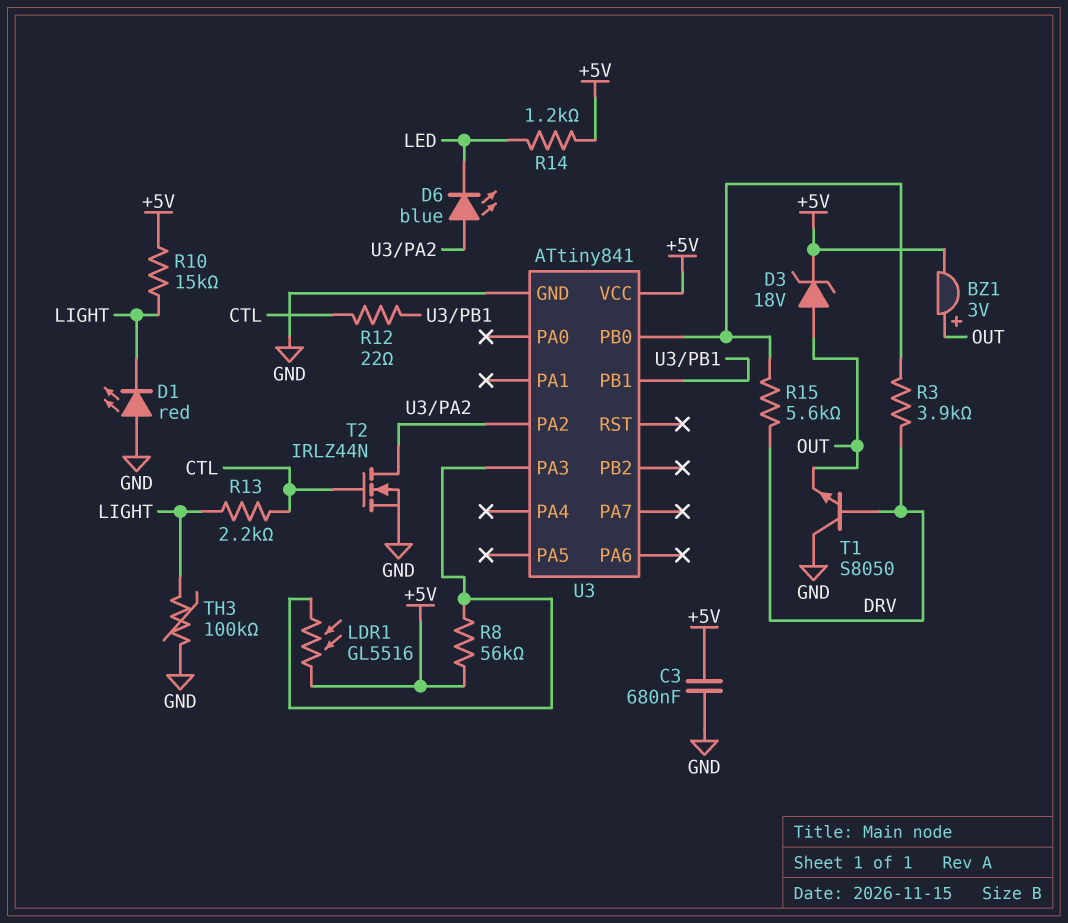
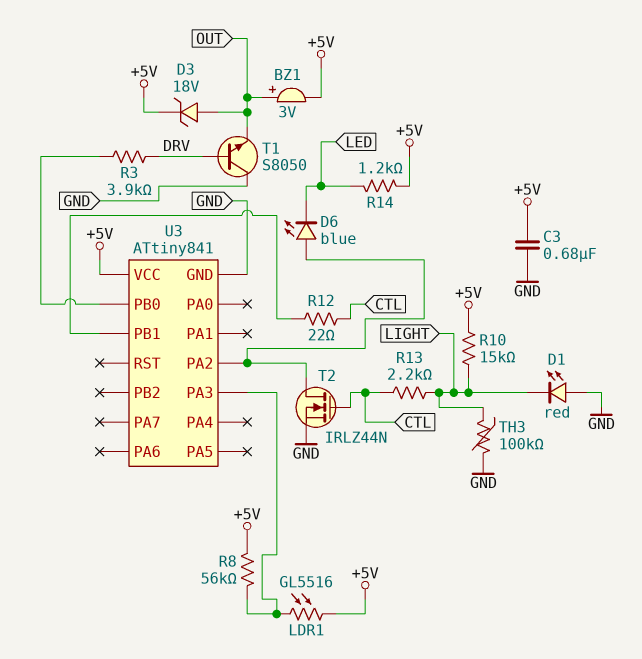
R15: 5.6k (DRV, U3/PB0) -> none

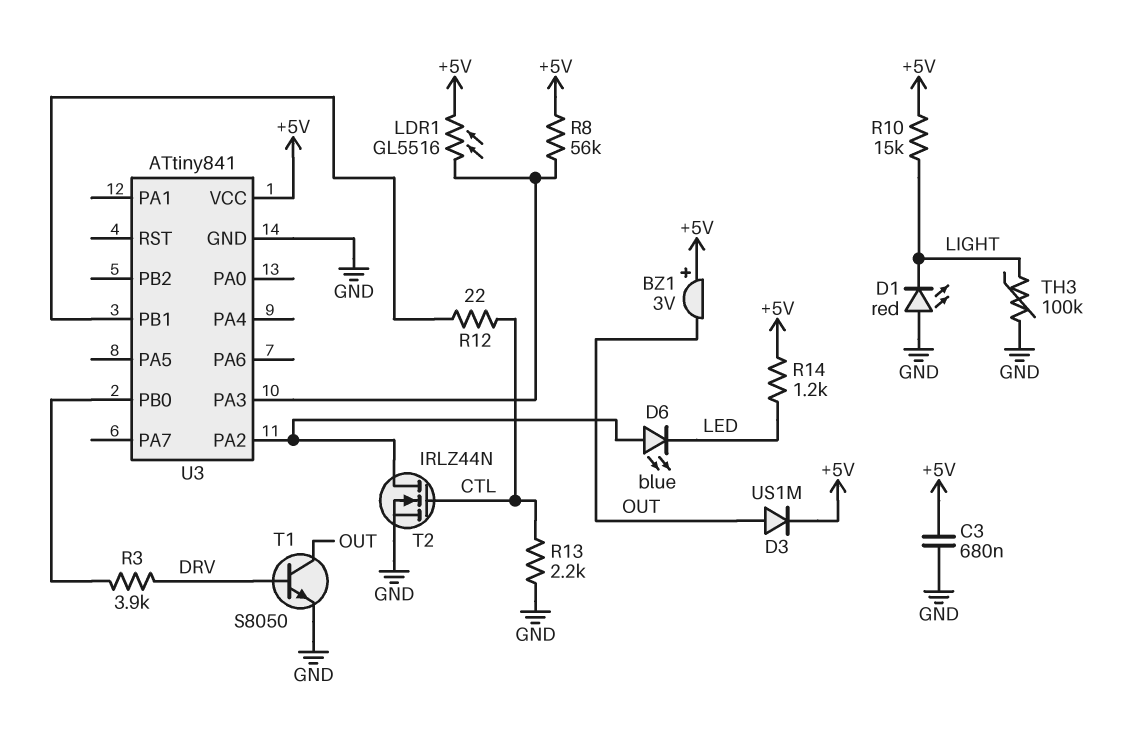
BZ1: buzzer 3V (plus OUT, minus +5V) -> buzzer 3V (plus +5V, minus OUT)
D3: zener 18V (A OUT, K +5V) -> diode US1M (A OUT, K +5V)
R13: 2.2k (CTL, LIGHT) -> 2.2k (CTL, GND)
T1: NPN S8050 (B DRV, C GND, E OUT) -> NPN S8050 (B DRV, C OUT, E GND)

